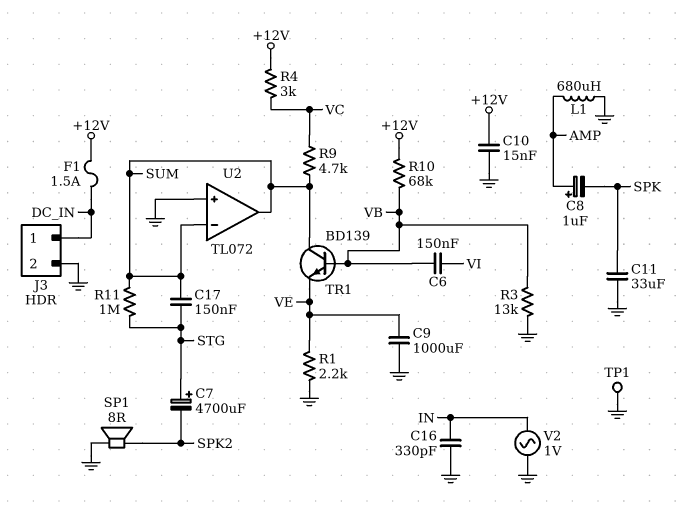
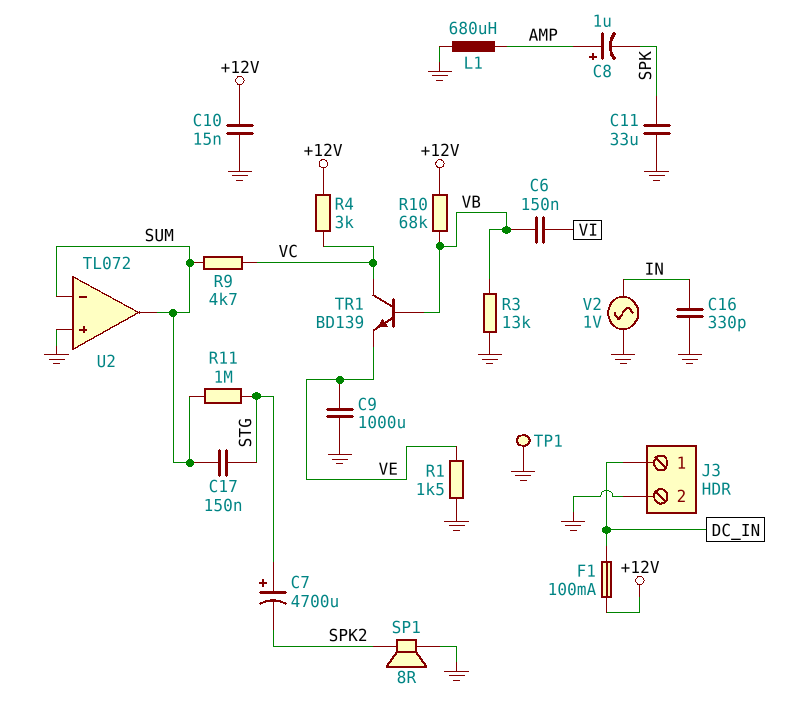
F1: 1.5A (+12V, DC_IN) -> 100mA (+12V, DC_IN)
R1: 2.2k (GND, VE) -> 1.5k (GND, VE)
TR1: NPN BD139 (B VB, C SUM, E VE) -> NPN BD139 (B VB, C VC, E VE)

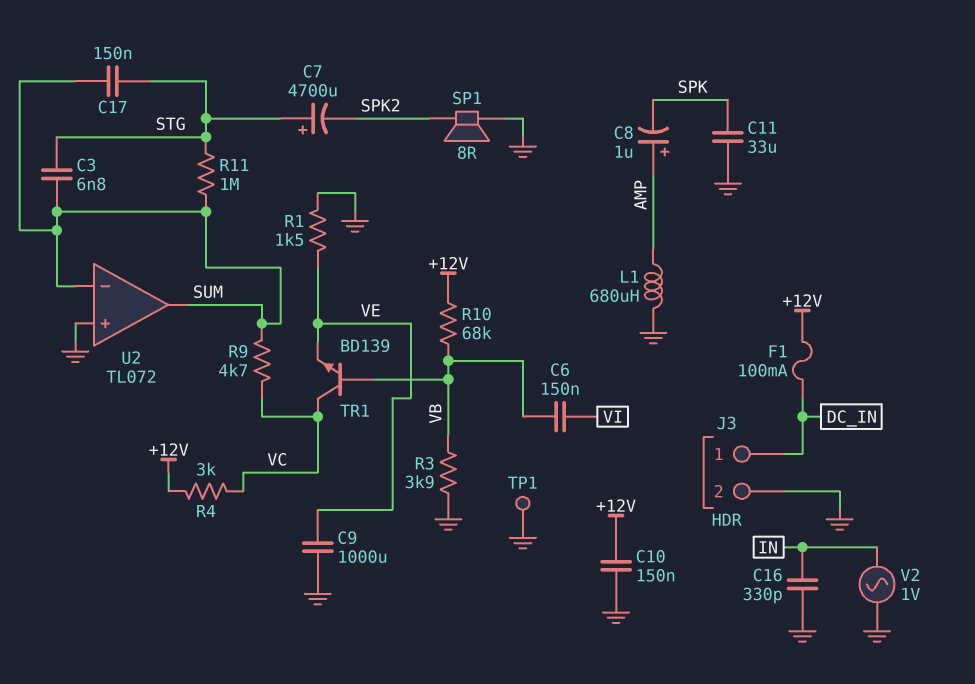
C3: none -> 6.8nF (STG, SUM)
C10: 15nF (+12V, GND) -> 150nF (+12V, GND)
R3: 13k (GND, VB) -> 3.9k (GND, VB)

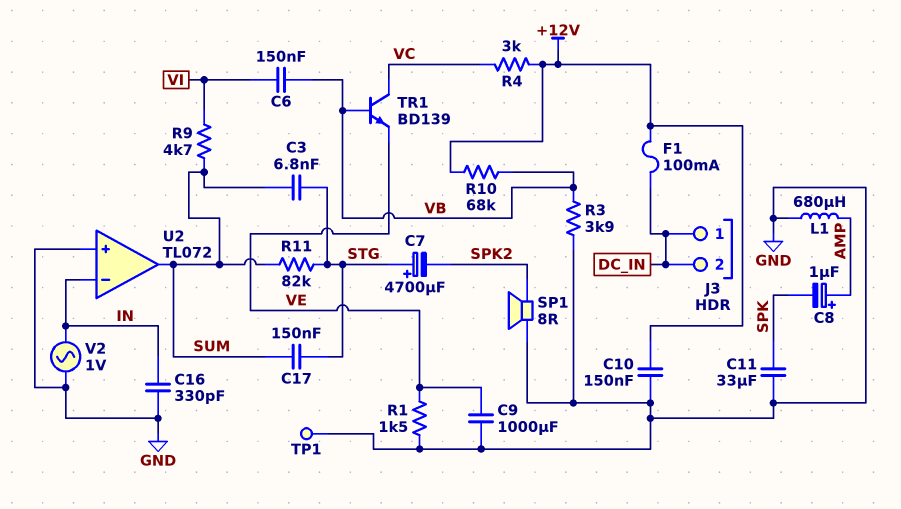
J3 pin 2: GND -> DC_IN
R9: 4.7k (SUM, VC) -> 4.7k (SUM, VI)
R11: 1M (STG, SUM) -> 82k (STG, SUM)
U2 pin in-: SUM -> IN

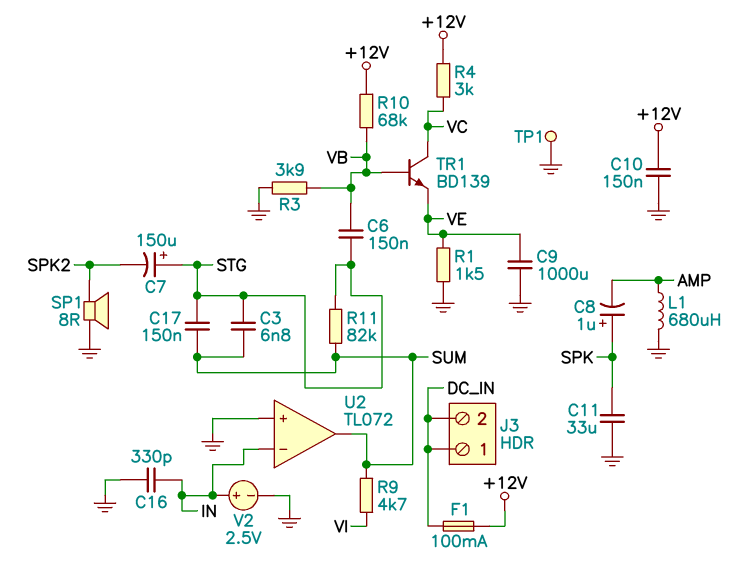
C6: 150nF (VB, VI) -> 150nF (STG, VB)
C7: 4700uF (plus STG, minus SPK2) -> 150uF (plus STG, minus SPK2)
C8: 1uF (plus AMP, minus SPK) -> 1uF (plus SPK, minus AMP)
V2: AC 1V (GND, IN) -> 2.5V (plus IN, minus GND)

